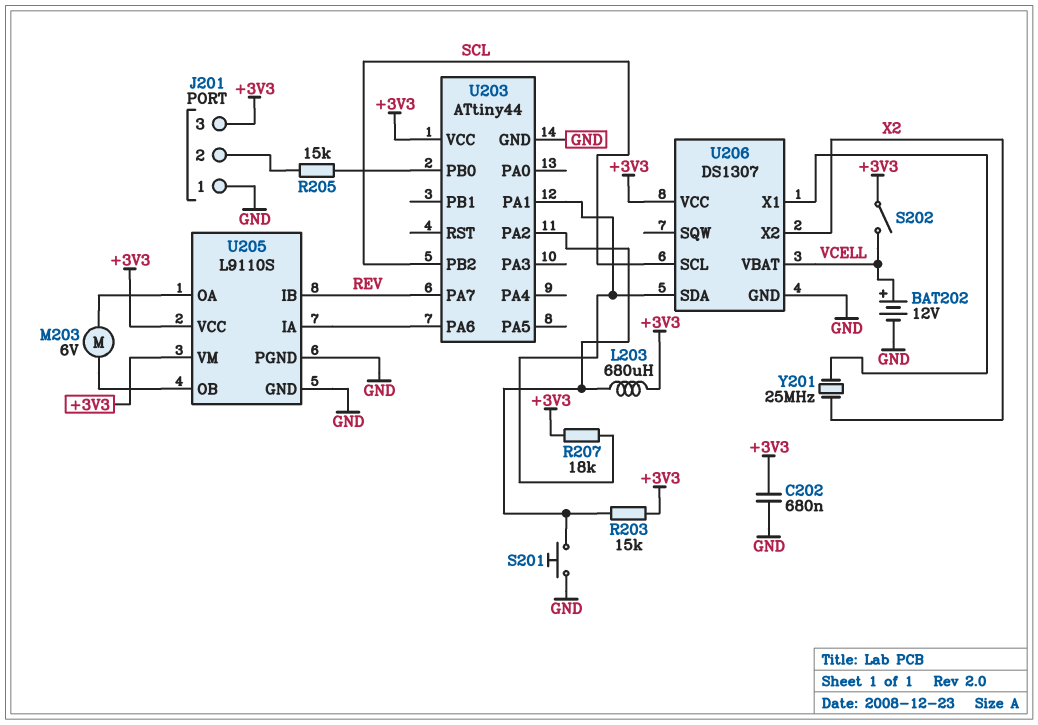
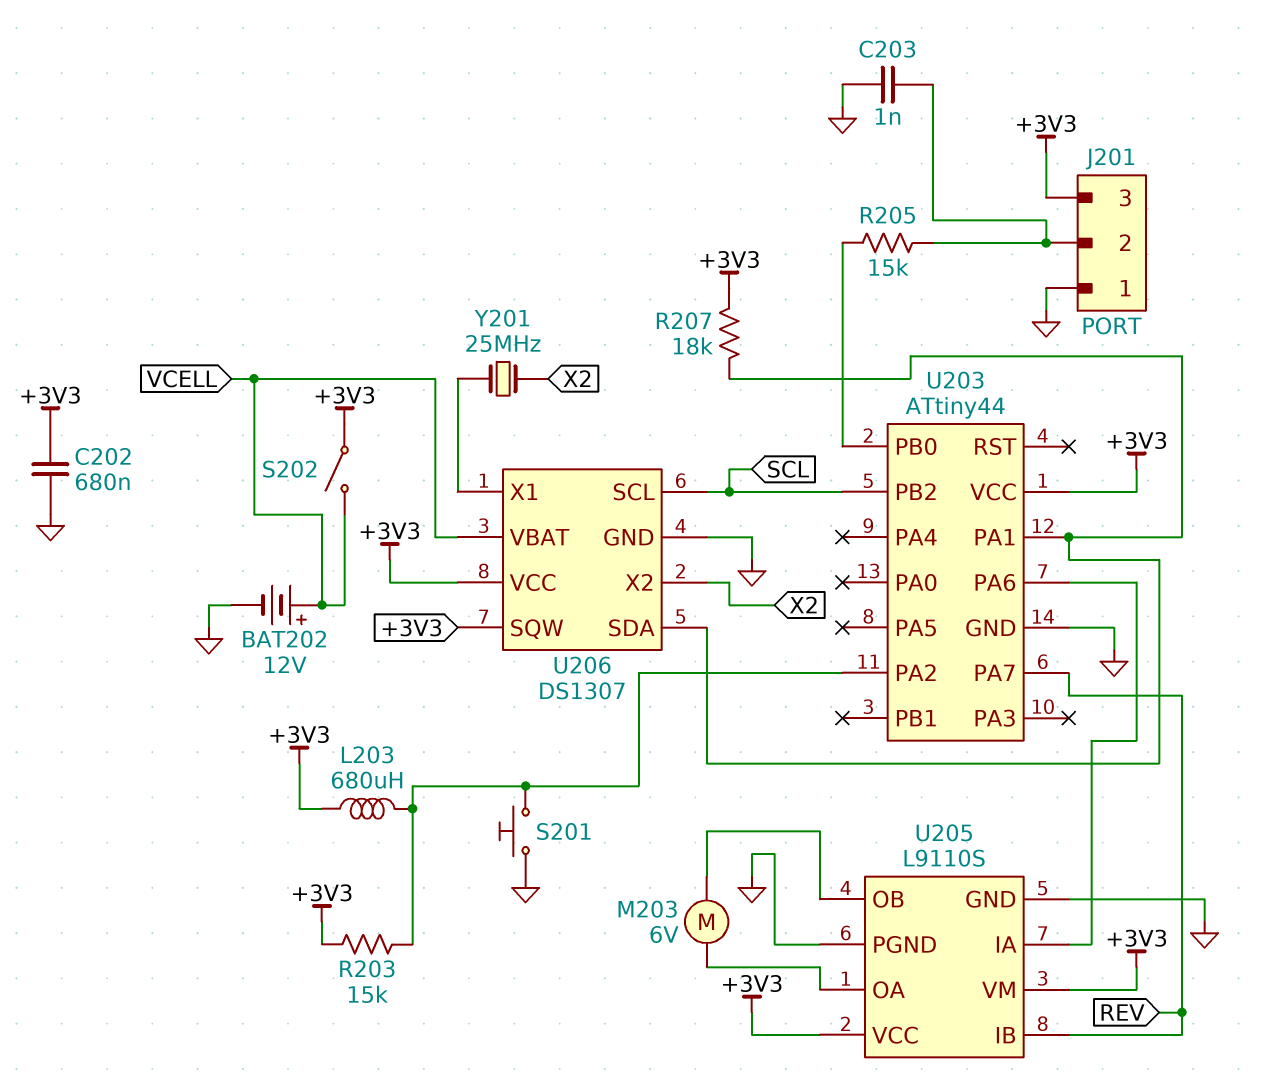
C203: none -> 1nF (GND, J201/2)
U206 pin SQW: none -> +3V3

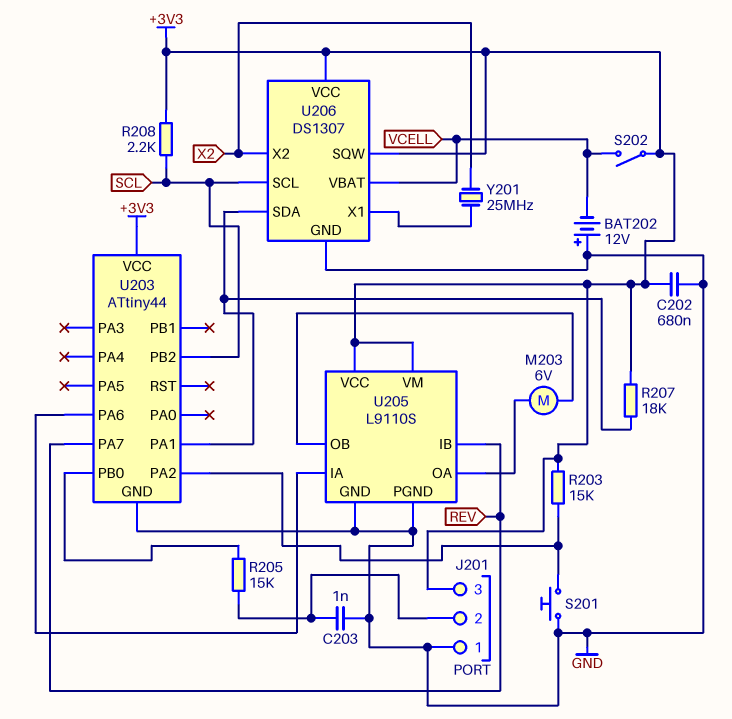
BAT202: 12V (plus VCELL, minus GND) -> 12V (plus GND, minus VCELL)
L203: 680uH (+3V3, U203/PA2) -> none
R208: none -> 2.2k (+3V3, SCL)

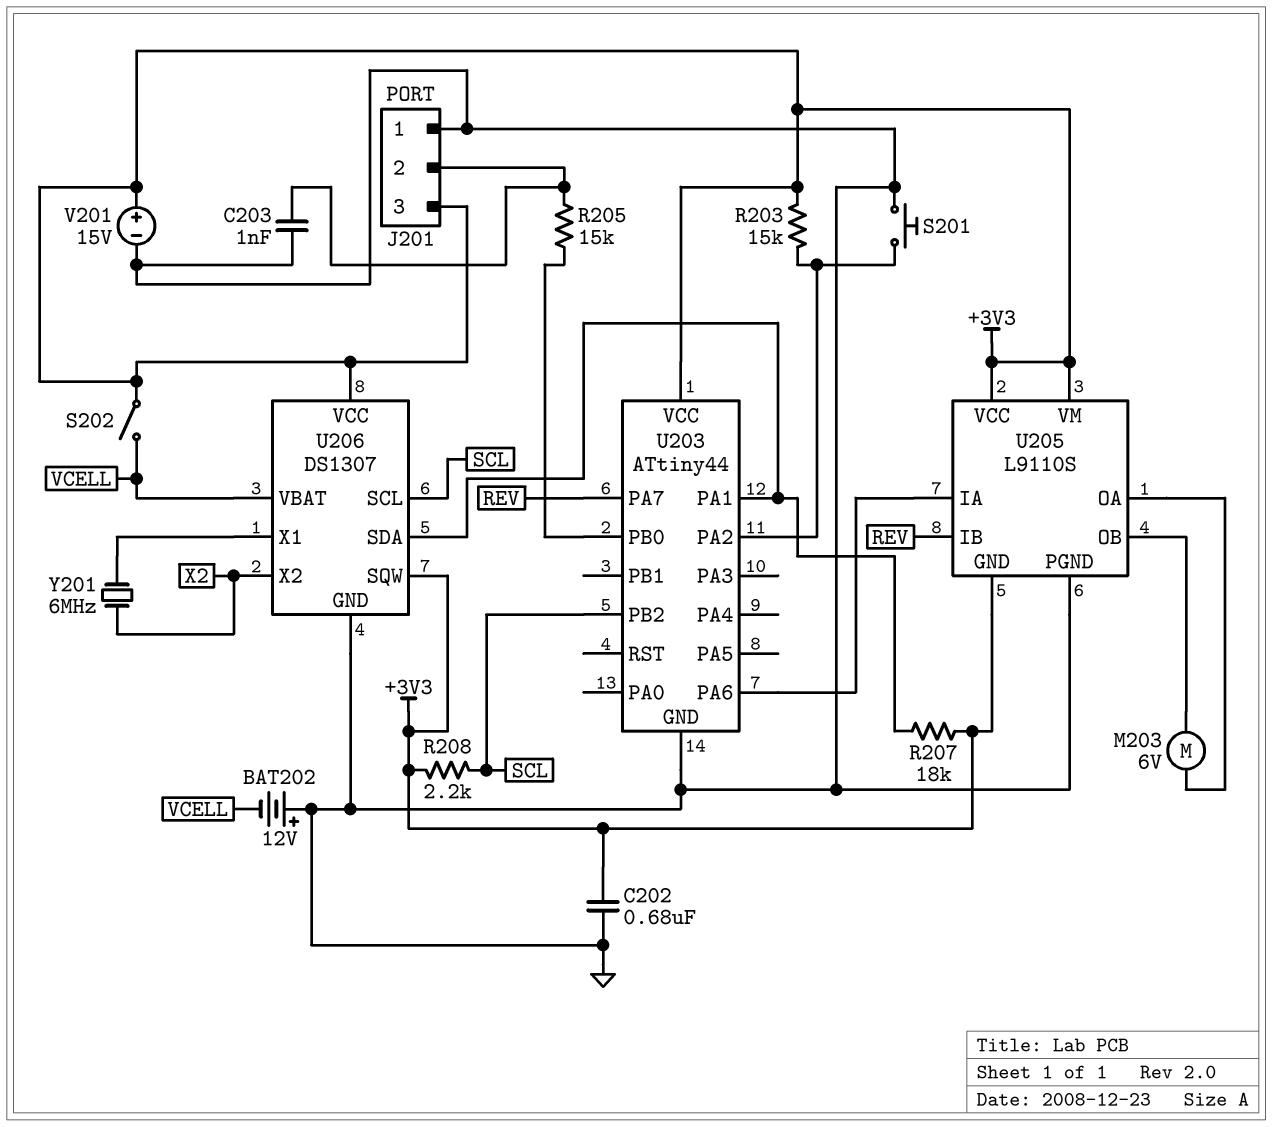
U205 pin GND: GND -> +3V3
V201: none -> 15V (plus +3V3, minus GND)
Y201: 25MHz (U206/X1, X2) -> 6MHz (U206/X1, X2)

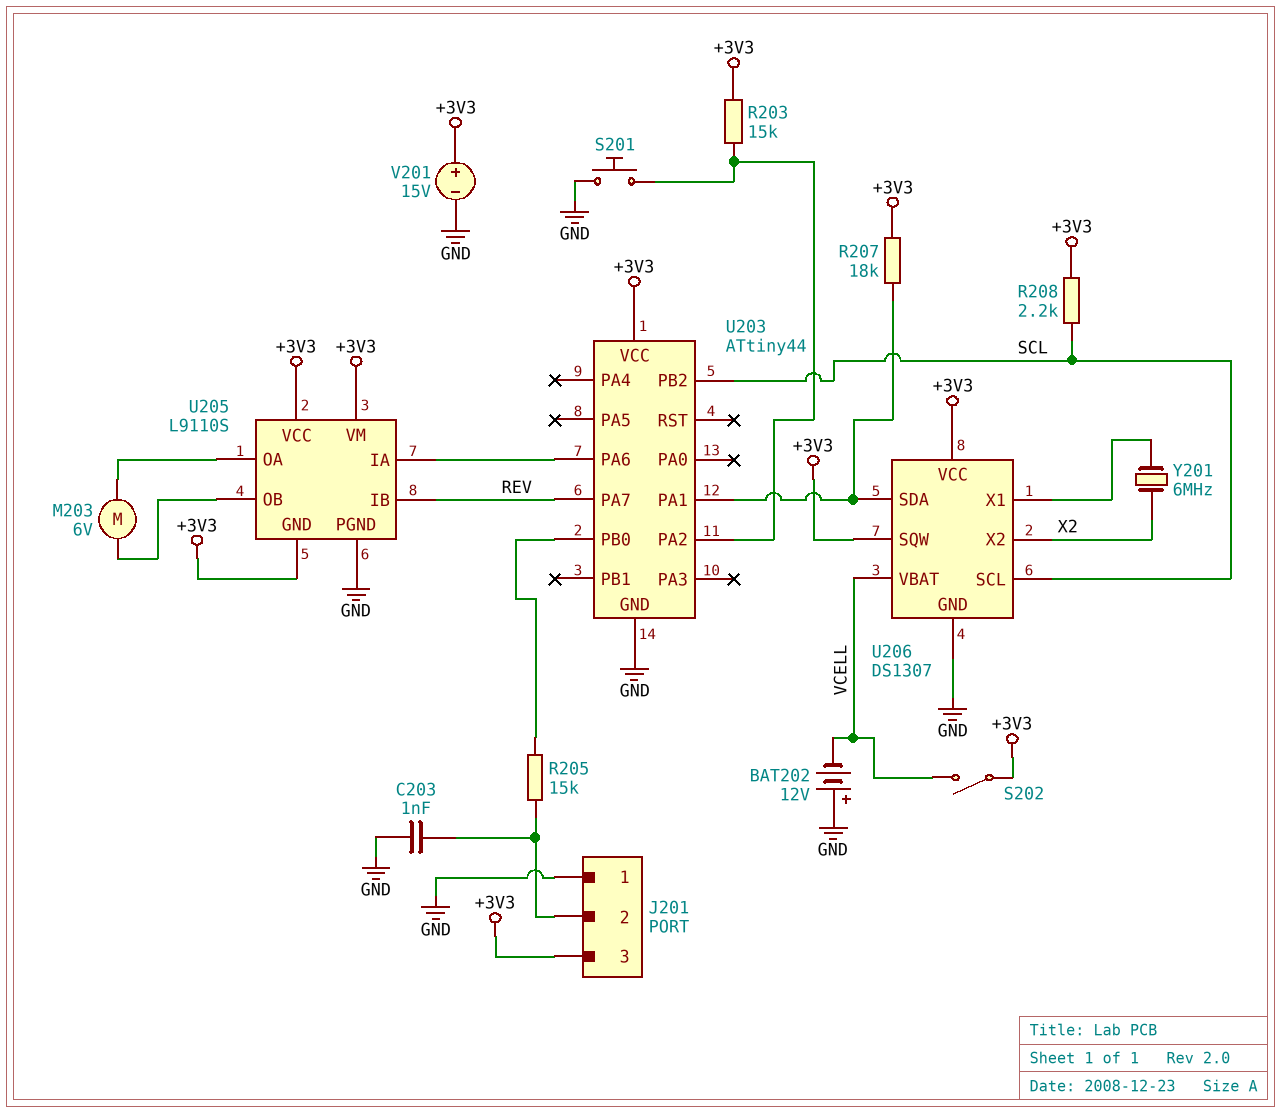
C202: 680nF (+3V3, GND) -> none

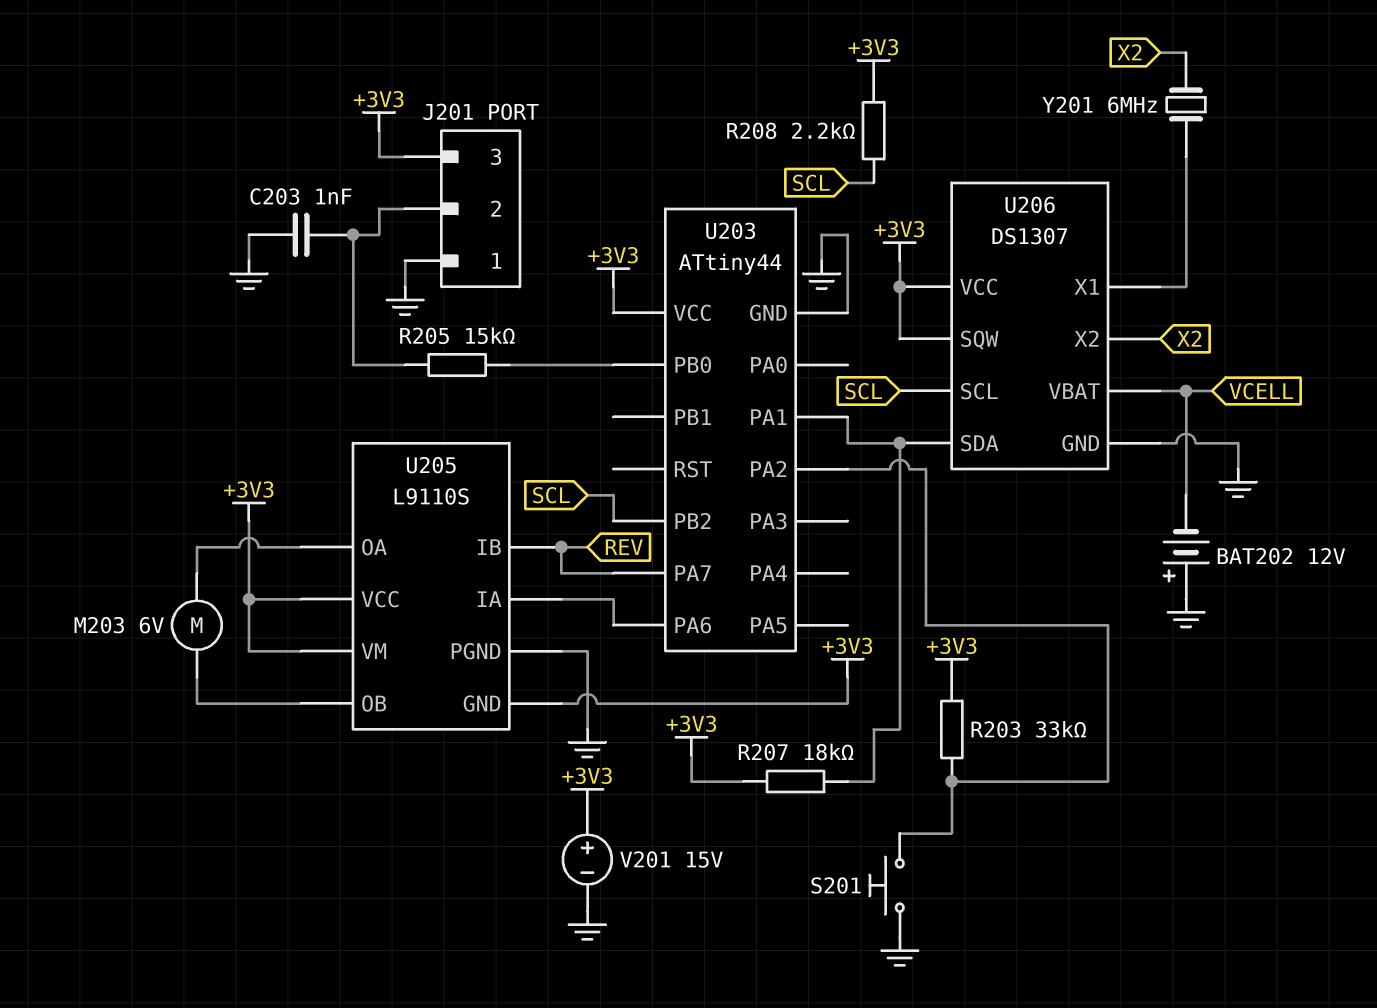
R203: 15k (+3V3, U203/PA2) -> 33k (+3V3, U203/PA2)
S202: switch (+3V3, VCELL) -> none

